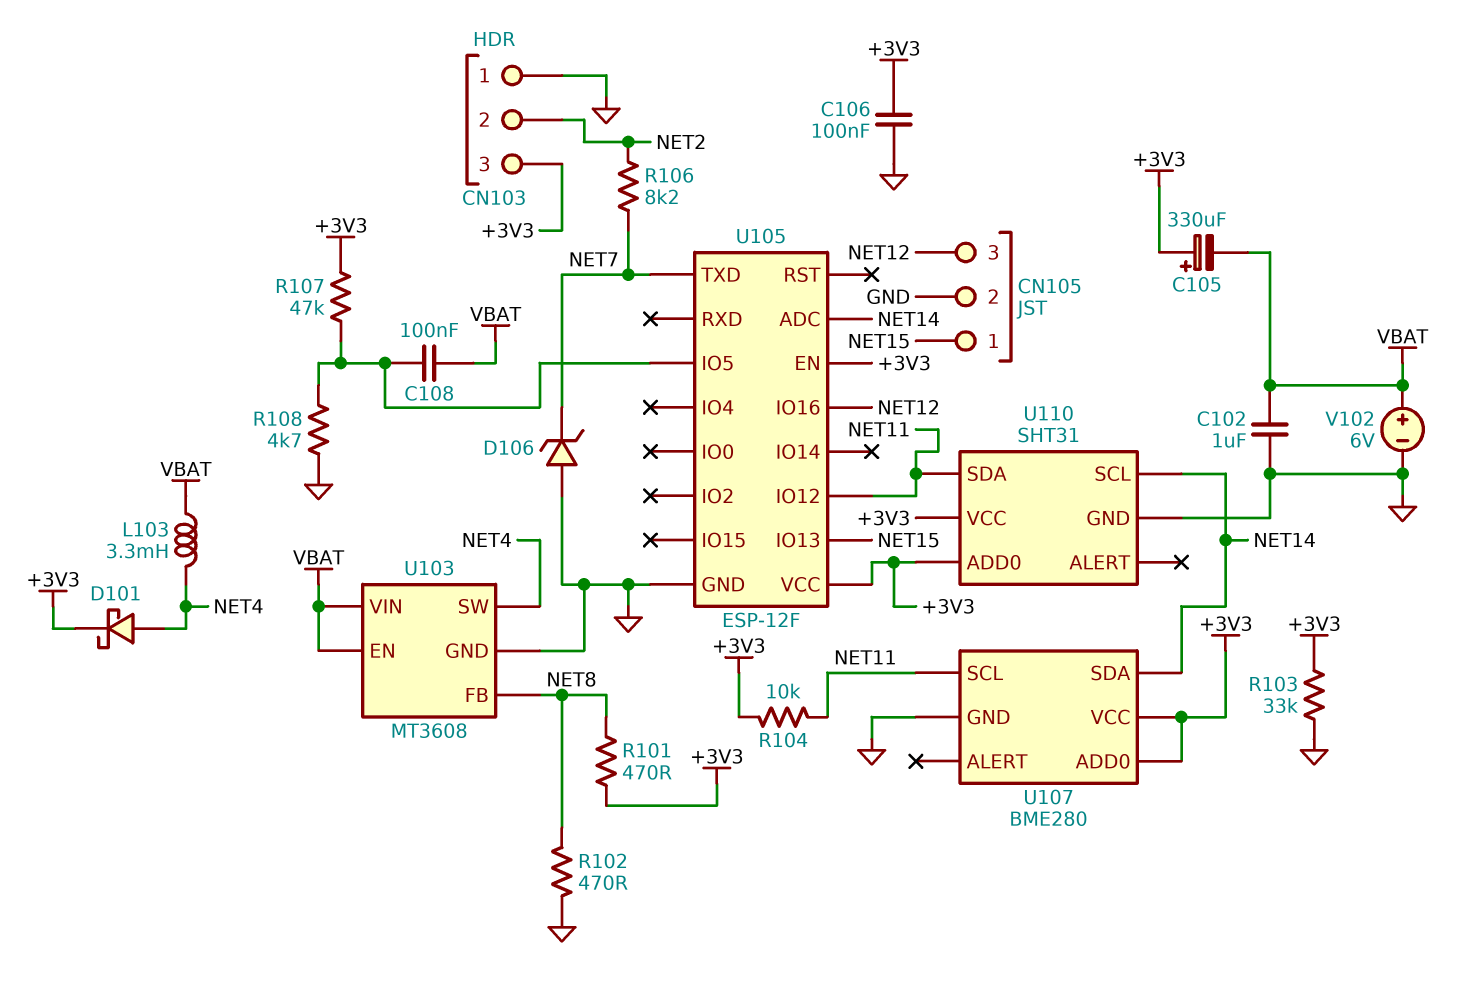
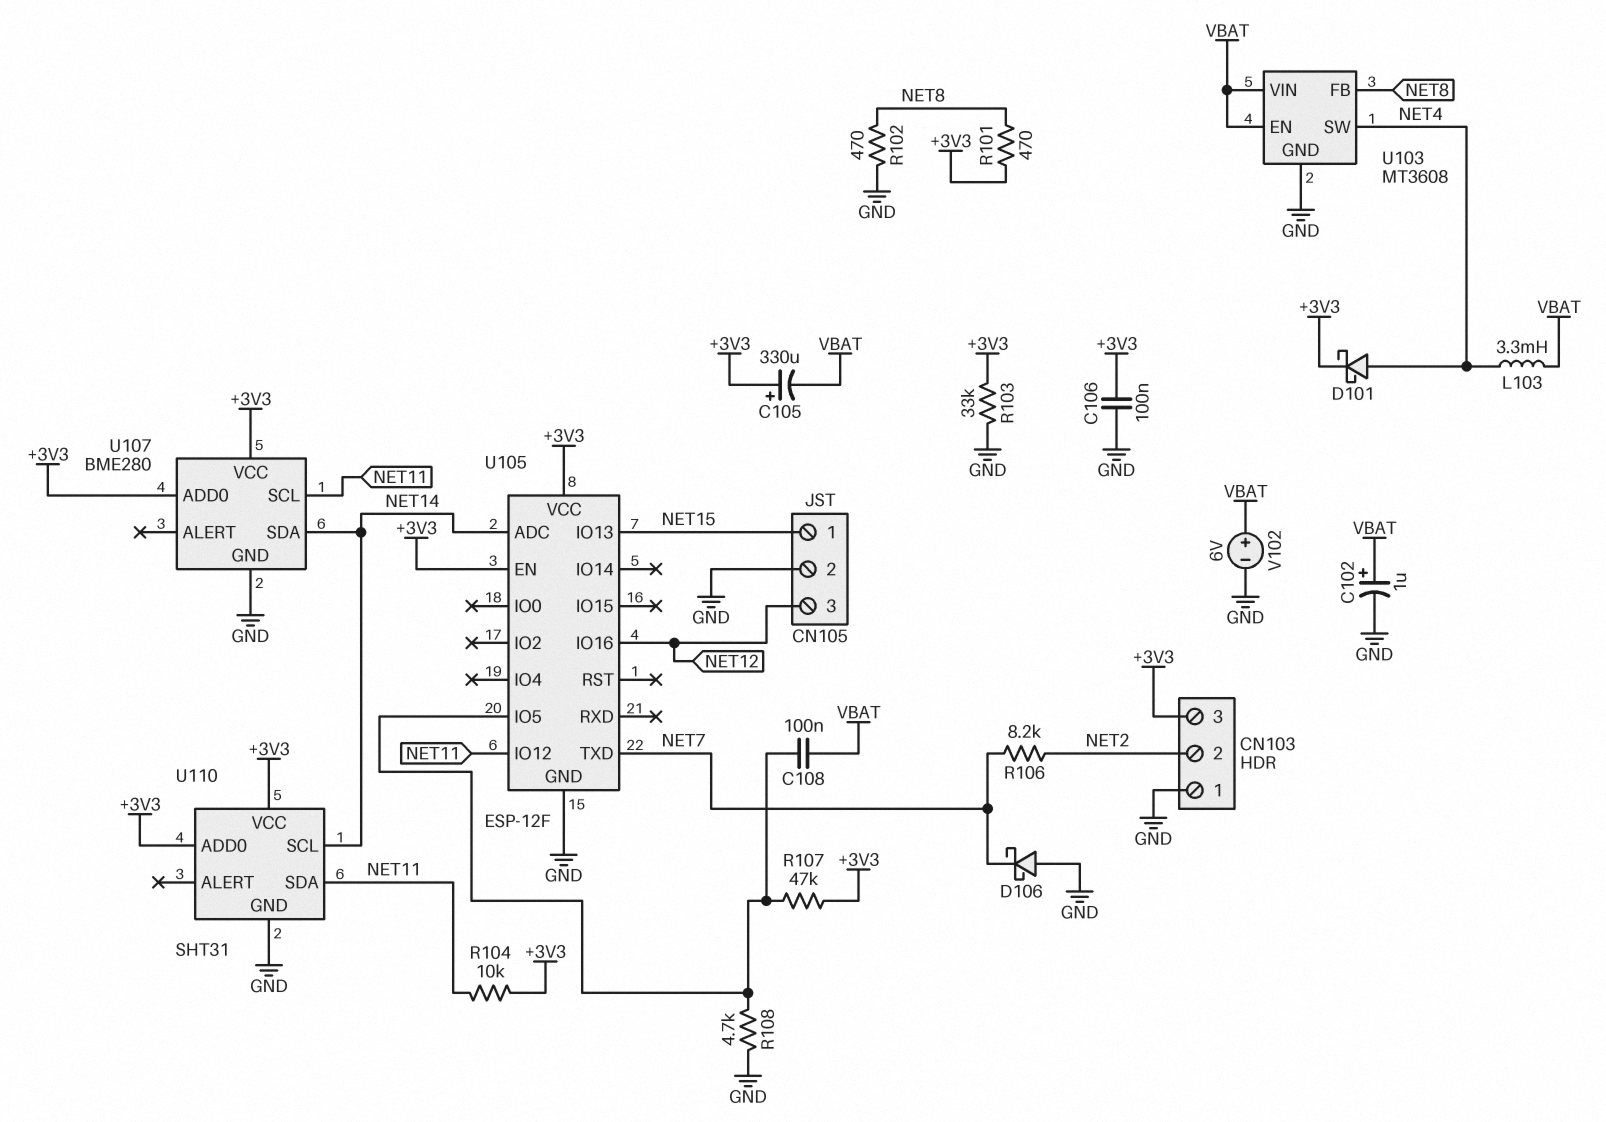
C102: 1uF (GND, VBAT) -> 1uF (plus VBAT, minus GND)
D106: zener (A GND, K NET7) -> schottky (A GND, K NET7)

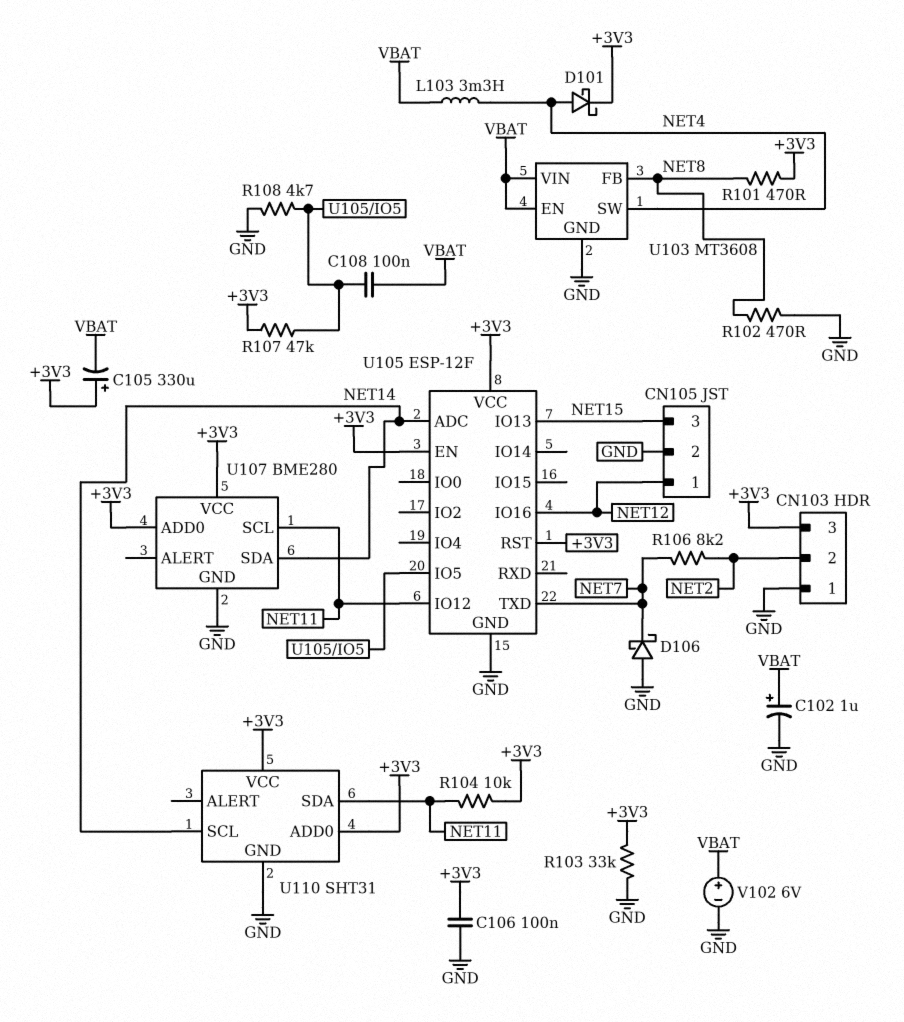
CN105 pin 1: NET15 -> NET12
CN105 pin 3: NET12 -> NET15
U105 pin RST: none -> +3V3

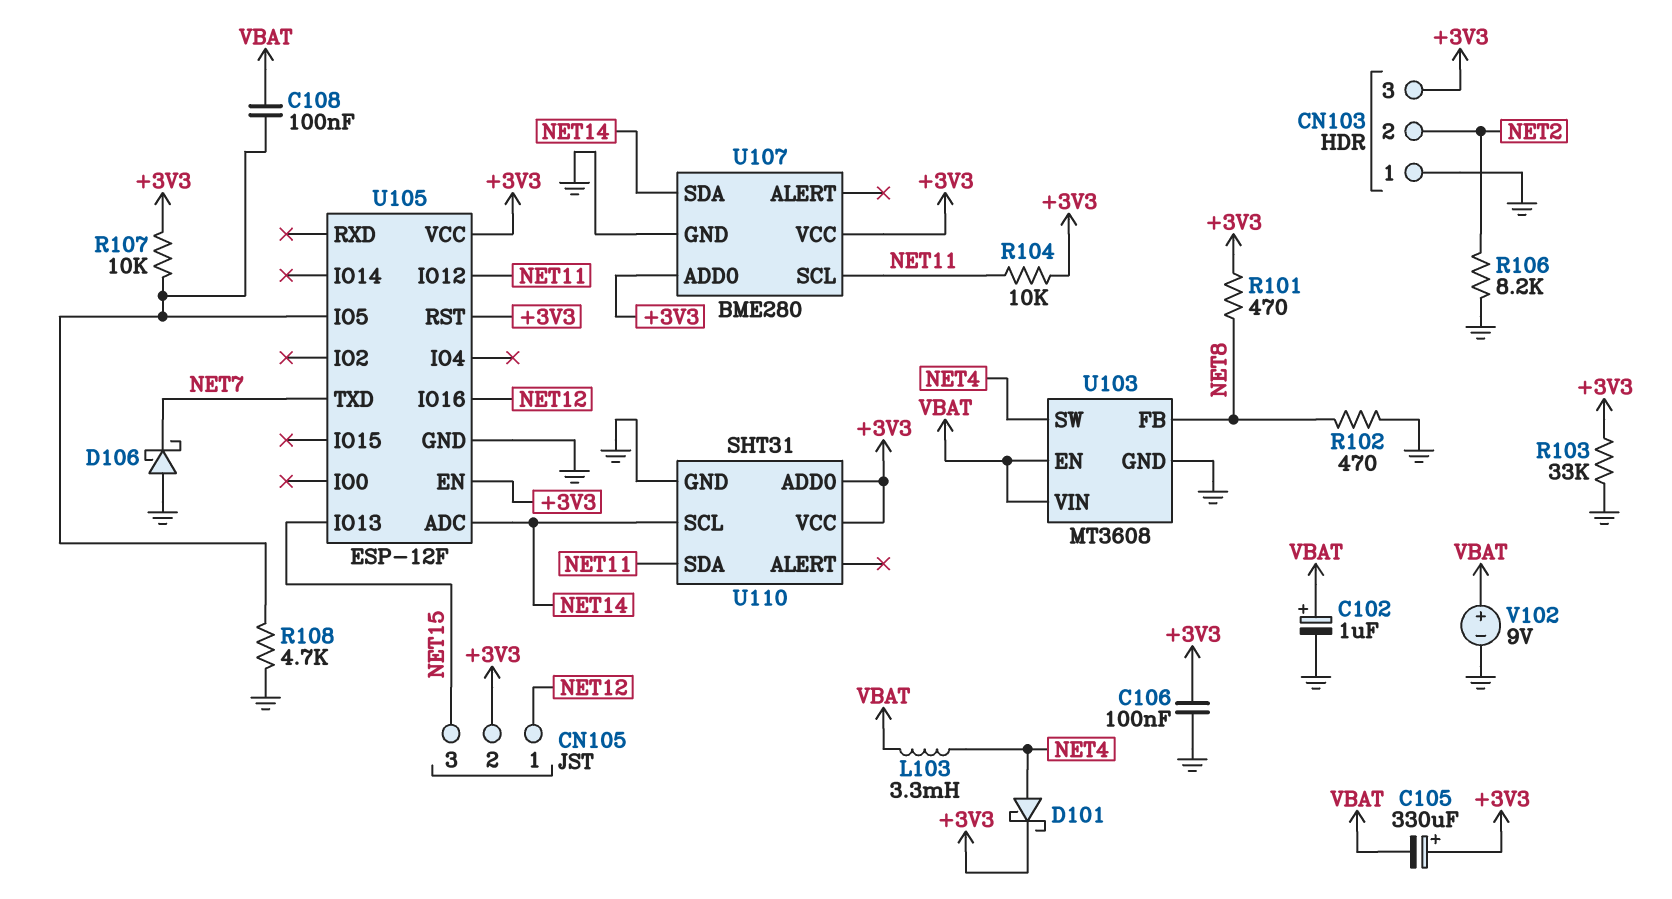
CN105 pin 2: GND -> +3V3
R106: 8.2k (NET2, NET7) -> 8.2k (GND, NET2)
R107: 47k (+3V3, U105/IO5) -> 10k (+3V3, U105/IO5)
V102: 6V (plus VBAT, minus GND) -> 9V (plus VBAT, minus GND)

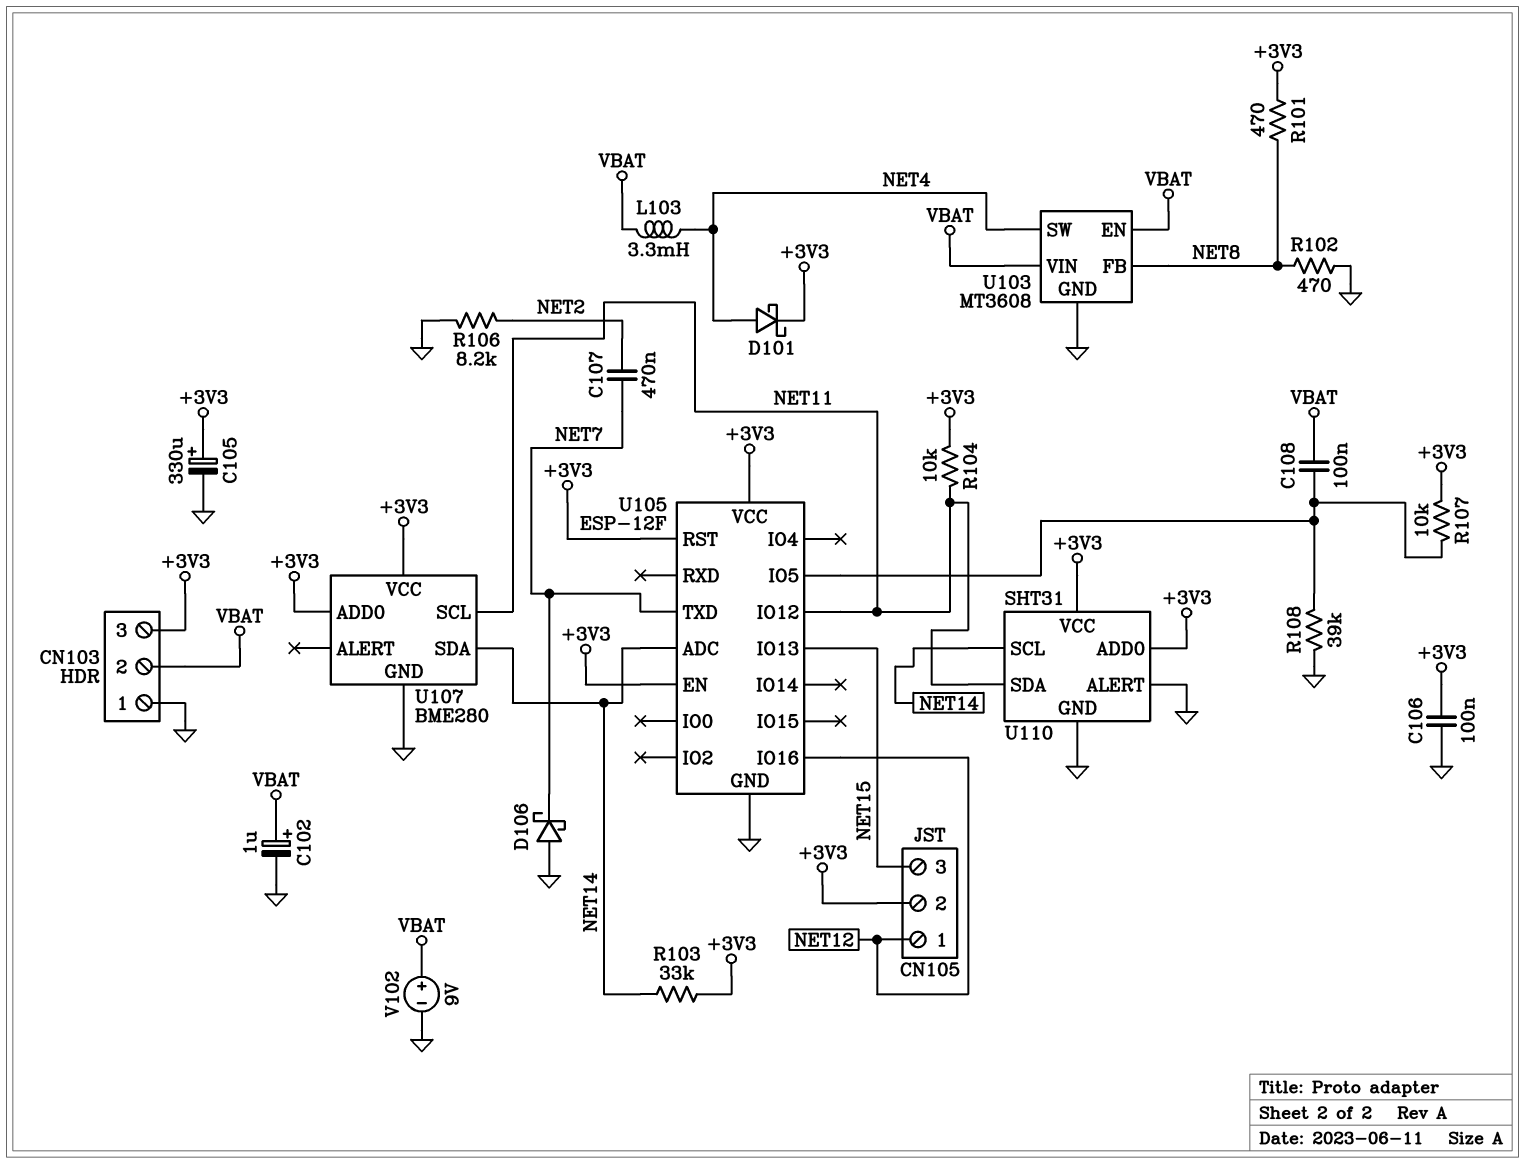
C105: 330uF (plus +3V3, minus VBAT) -> 330uF (plus +3V3, minus GND)
C107: none -> 470nF (NET2, NET7)
CN103 pin 2: NET2 -> VBAT
R103: 33k (+3V3, GND) -> 33k (+3V3, NET14)
R108: 4.7k (GND, U105/IO5) -> 39k (GND, U105/IO5)
U110 pin ALERT: none -> GND

